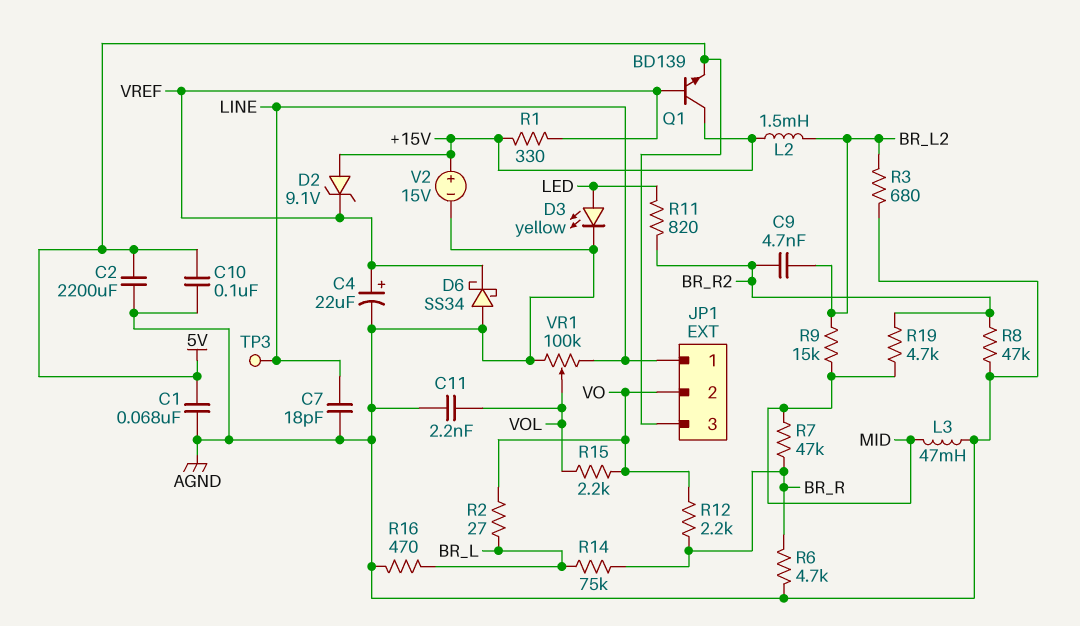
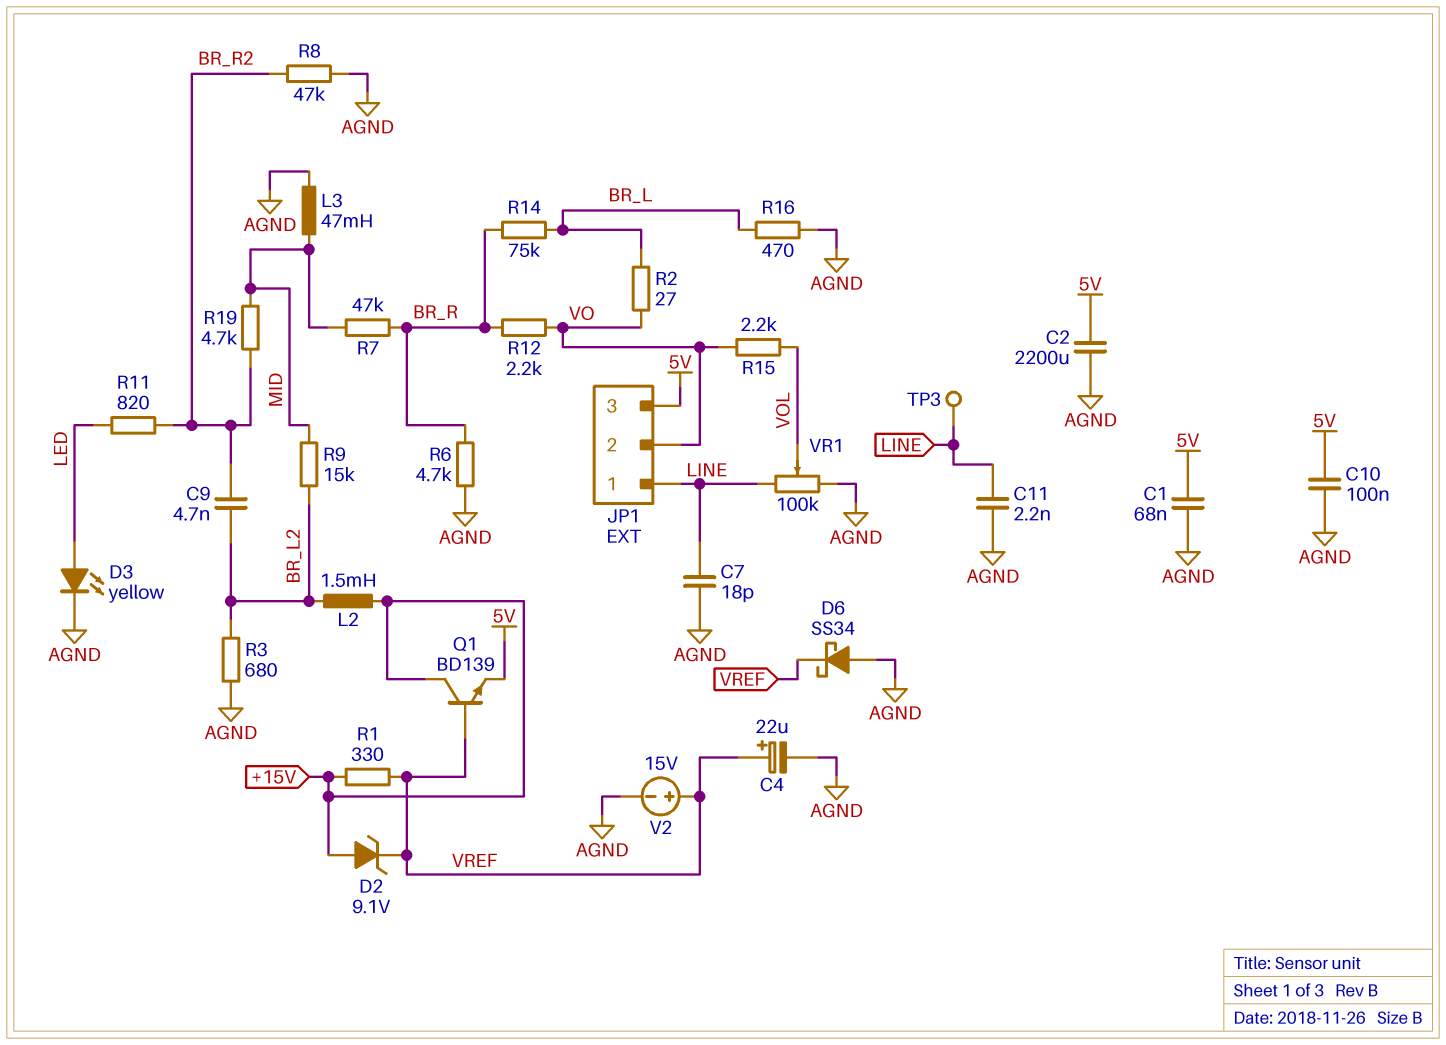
C11: 2.2nF (AGND, VOL) -> 2.2nF (AGND, LINE)
V2: 15V (plus +15V, minus AGND) -> 15V (plus VREF, minus AGND)

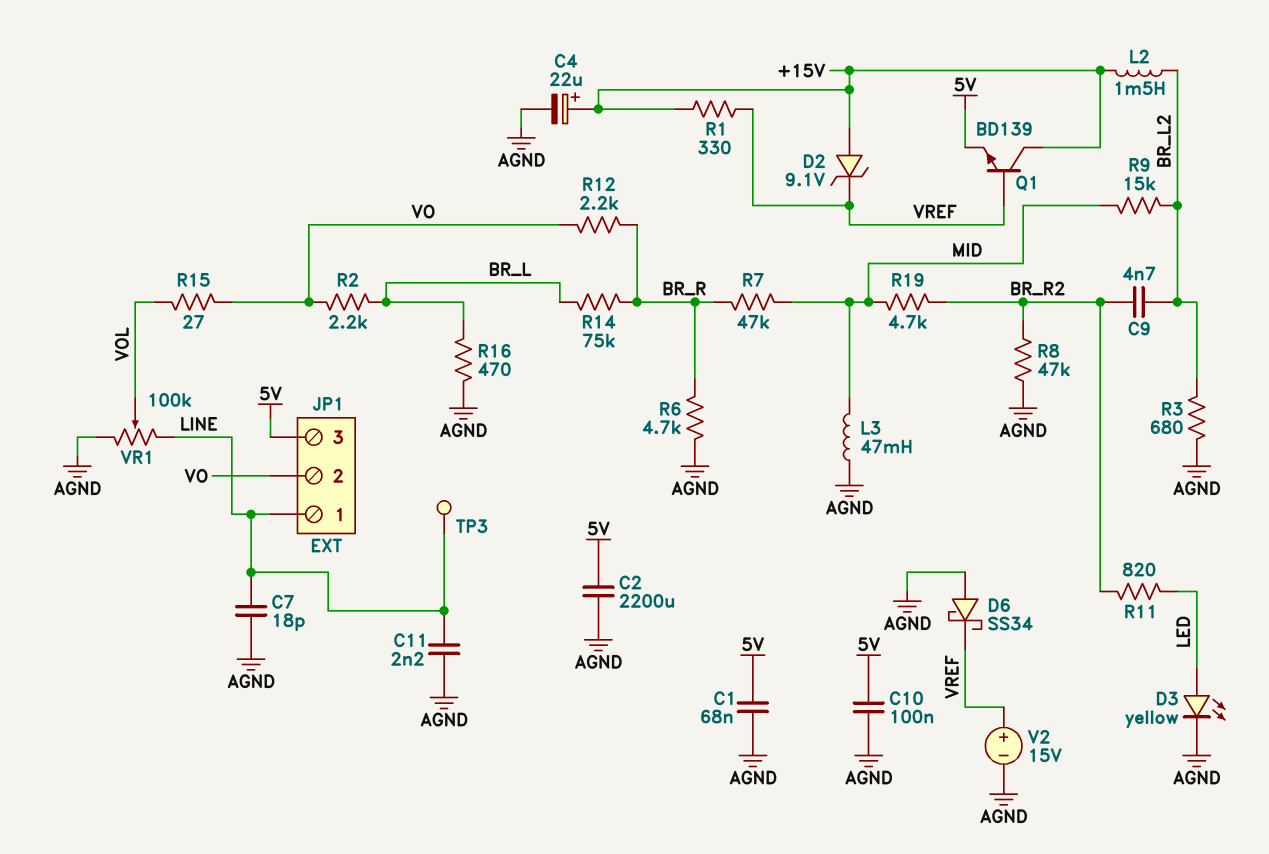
C4: 22uF (plus VREF, minus AGND) -> 22uF (plus +15V, minus AGND)
R2: 27 (BR_L, VO) -> 2.2k (BR_L, VO)
R15: 2.2k (VO, VOL) -> 27 (VO, VOL)

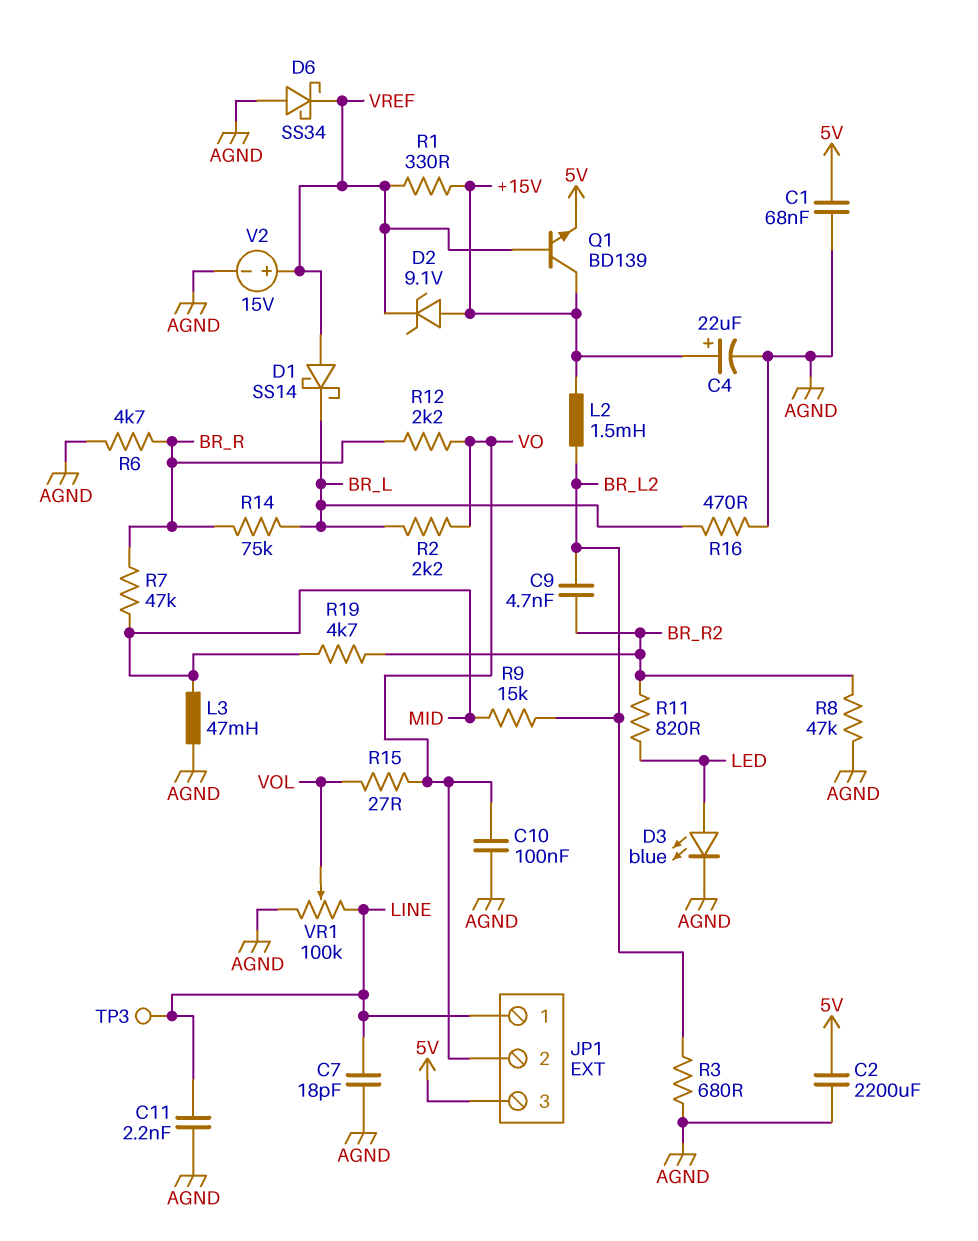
C10: 100nF (5V, AGND) -> 100nF (AGND, VO)
D1: none -> schottky SS14 (A VREF, K BR_L)
D3: LED yellow (A LED, K AGND) -> LED blue (A LED, K AGND)

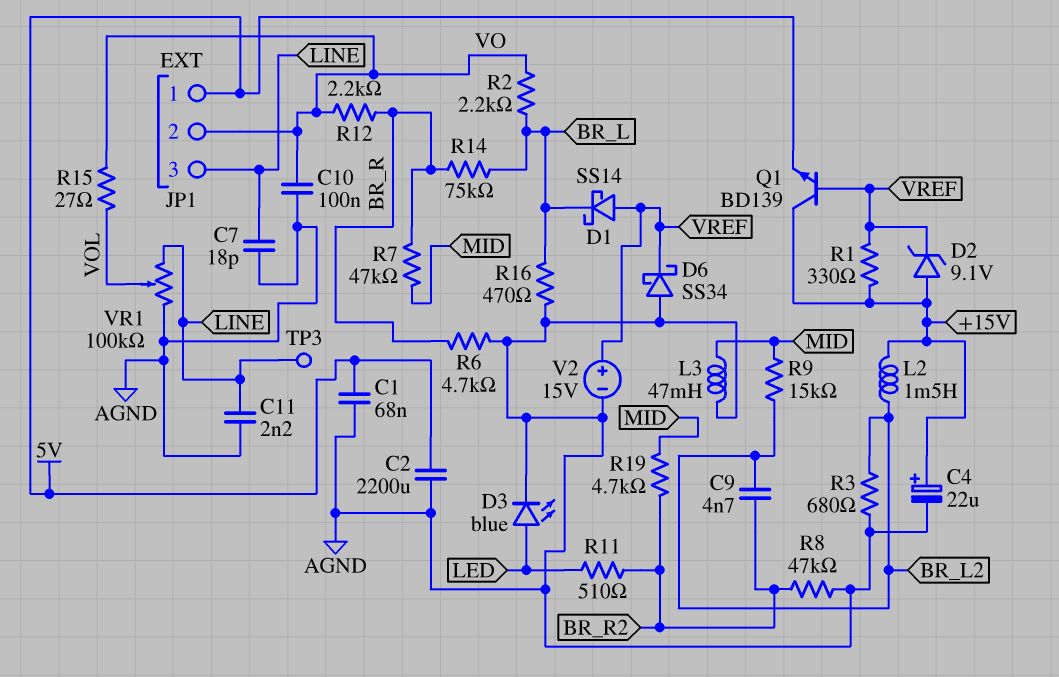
JP1 pin 1: LINE -> 5V
JP1 pin 3: 5V -> LINE
R11: 820 (BR_R2, LED) -> 510 (BR_R2, LED)

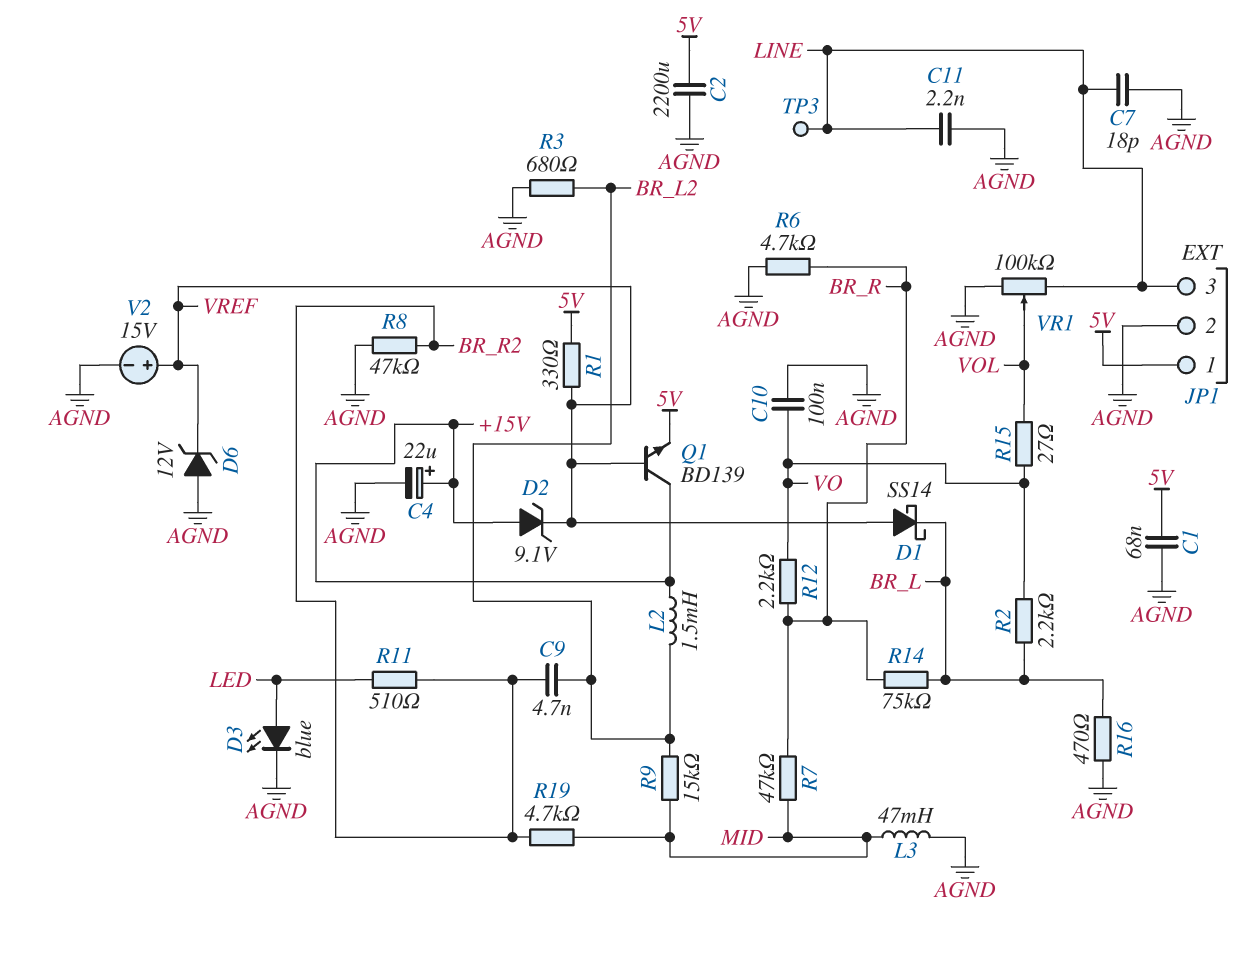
D6: schottky SS34 (A AGND, K VREF) -> zener 12V (A AGND, K VREF)
JP1 pin 2: VO -> AGND
R1: 330 (+15V, VREF) -> 330 (5V, VREF)

